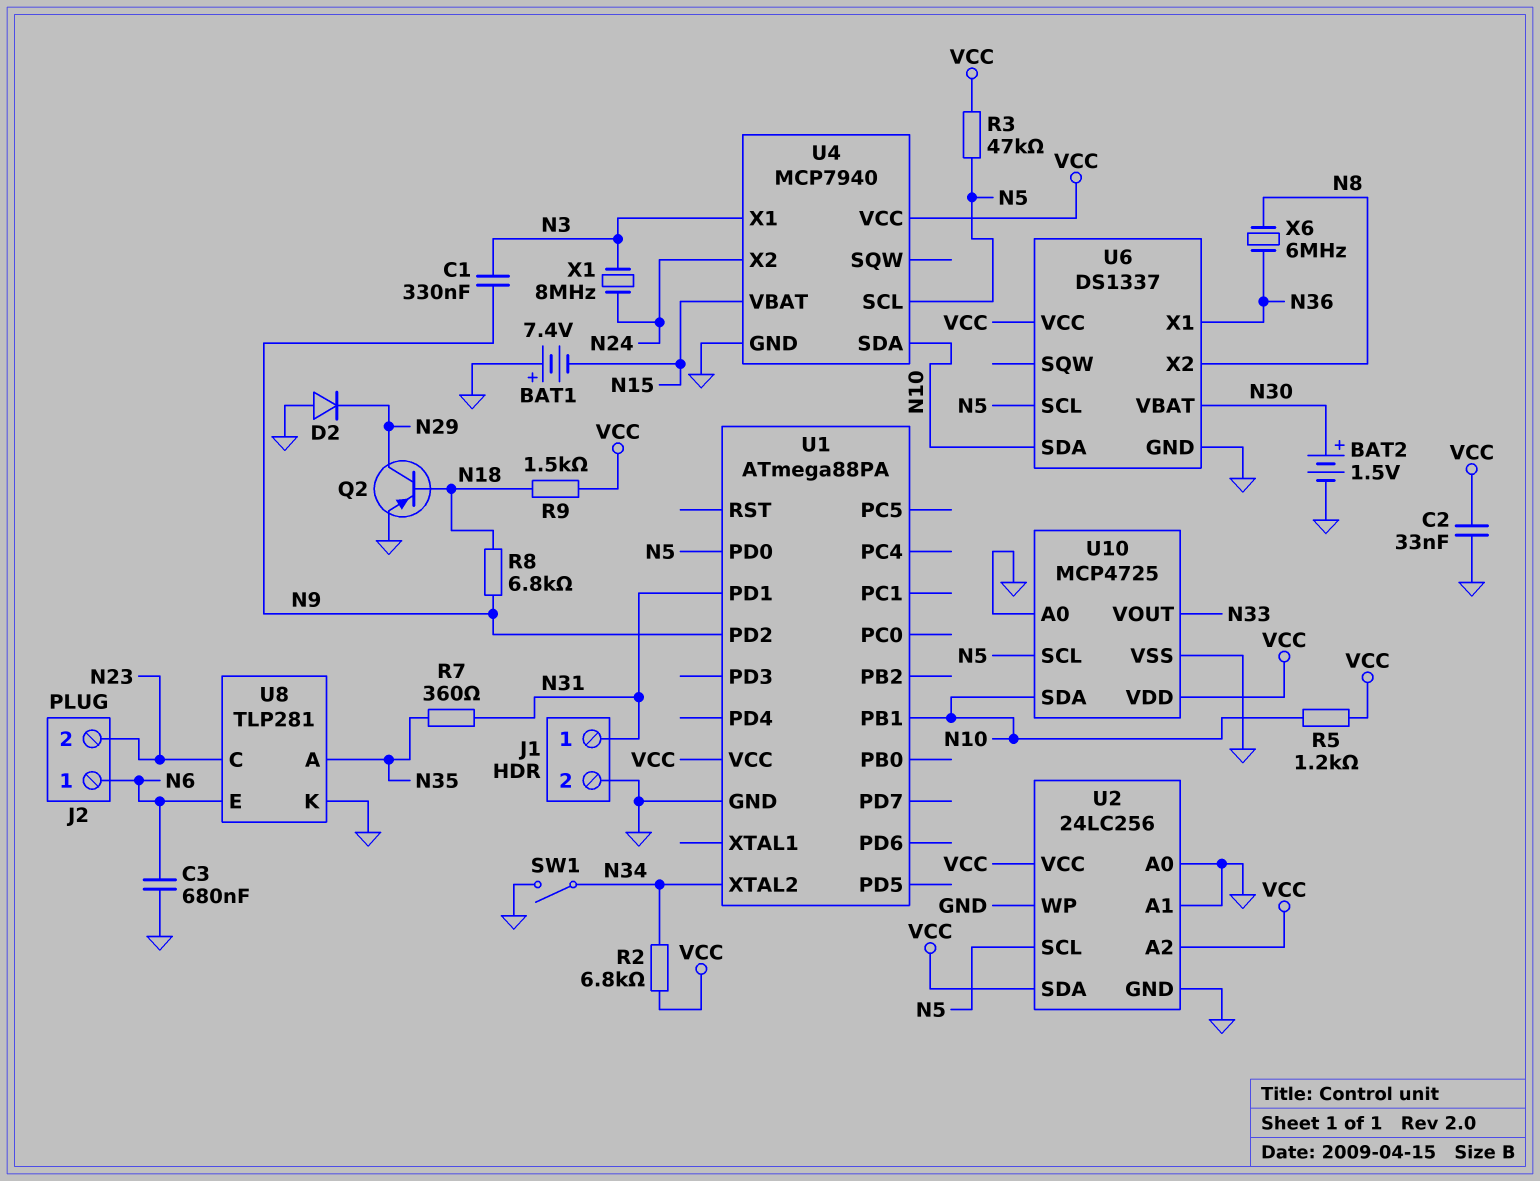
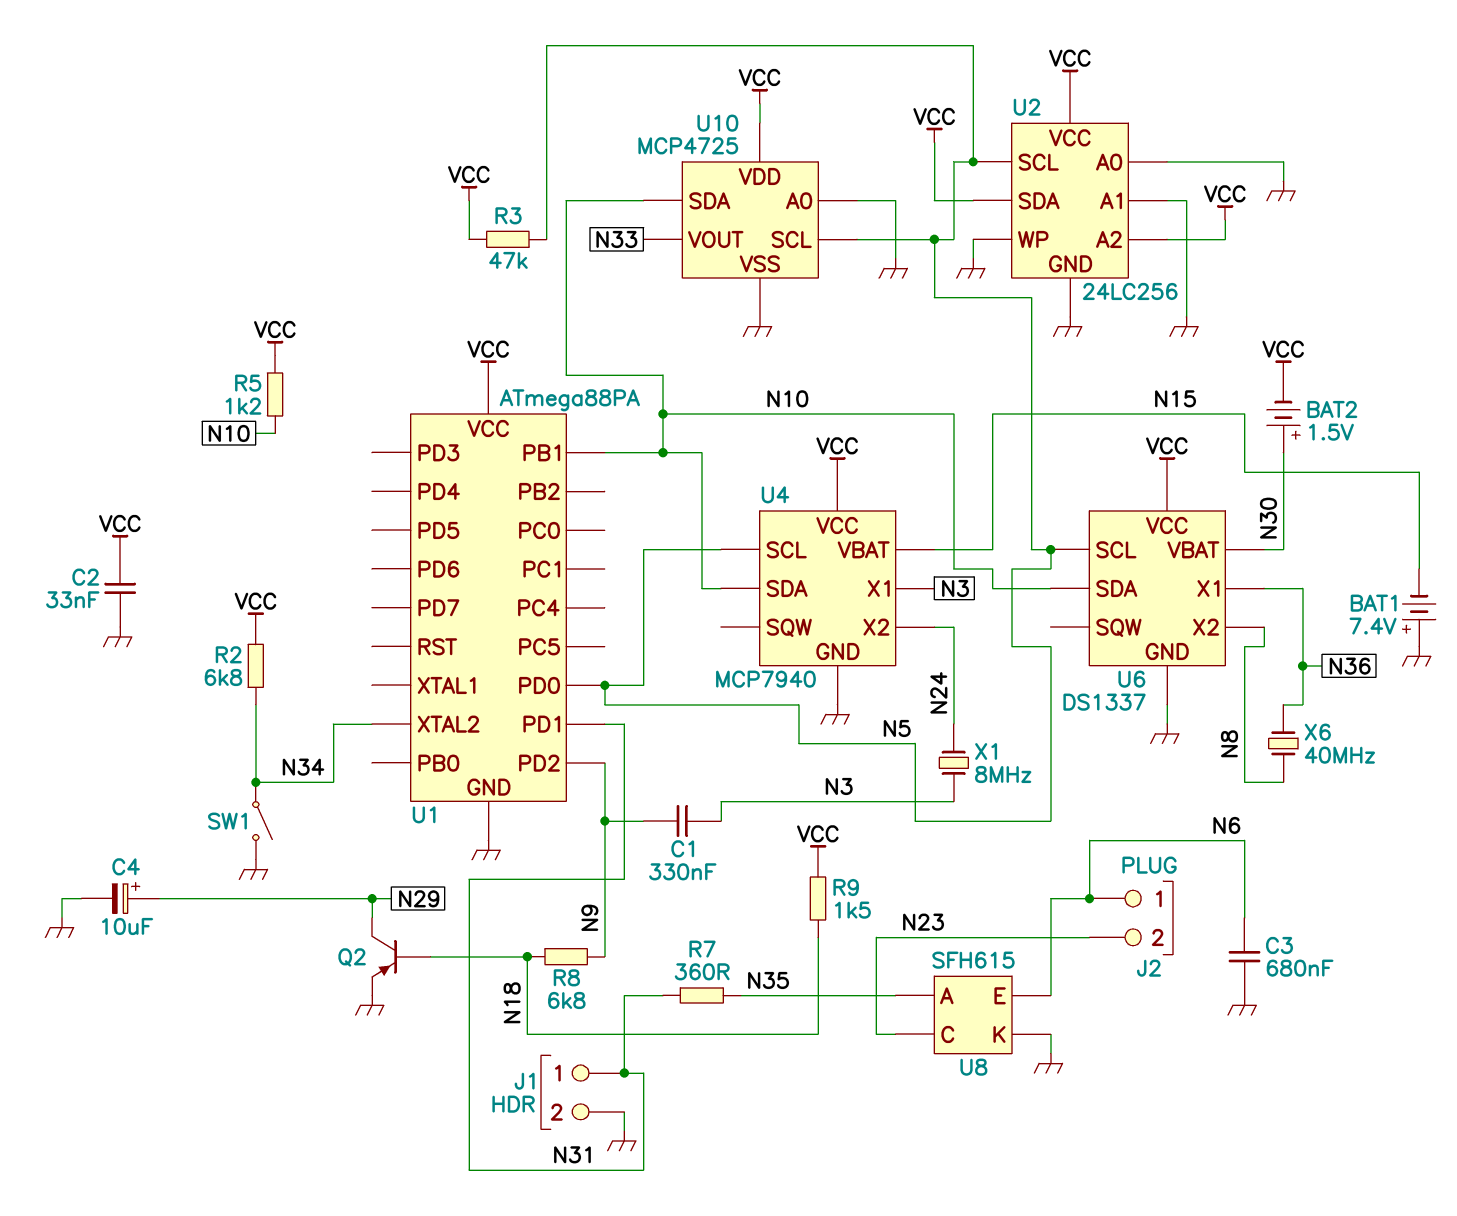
BAT2: 1.5V (plus N30, minus GND) -> 1.5V (plus N30, minus VCC)
C4: none -> 10uF (plus N29, minus GND)
D2: diode (A GND, K N29) -> none
U8: TLP281 -> SFH615
X6: 6MHz (N8, N36) -> 40MHz (N8, N36)

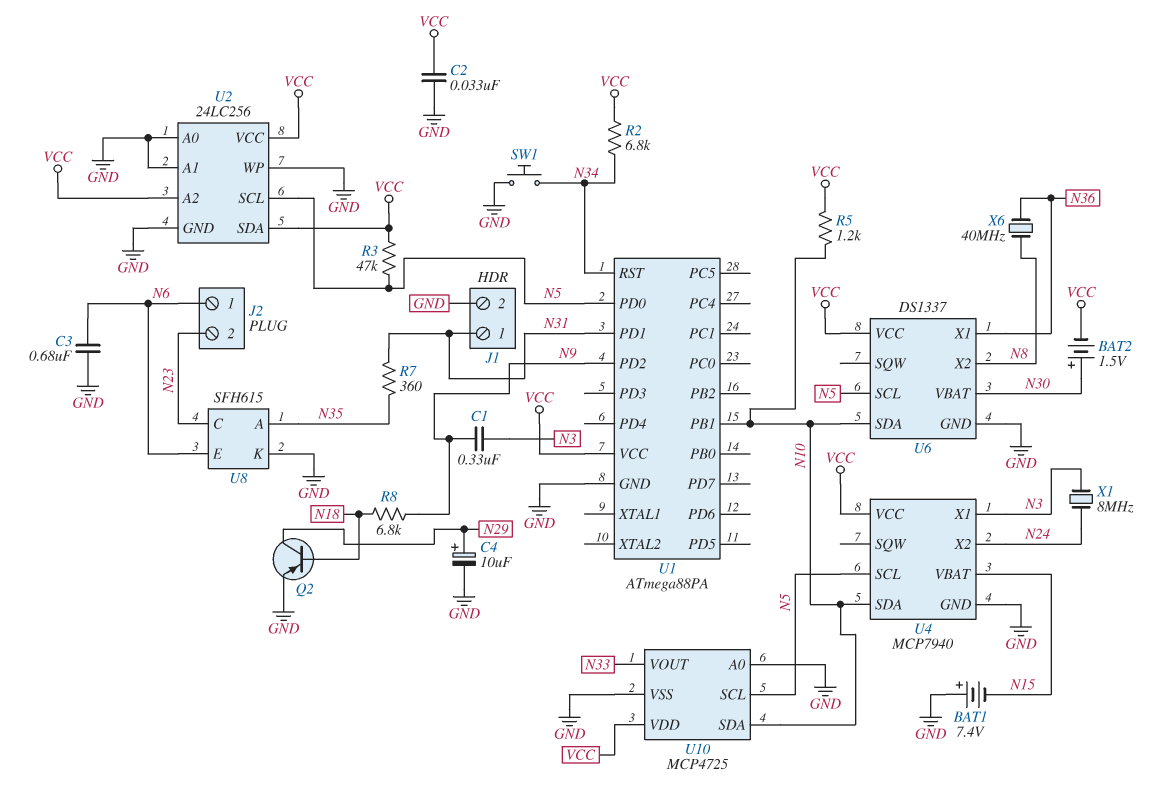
R9: 1.5k (N18, VCC) -> none
SW1: switch (GND, N34) -> button (GND, N34)
U1 pin RST: none -> N34
U1 pin XTAL2: N34 -> none

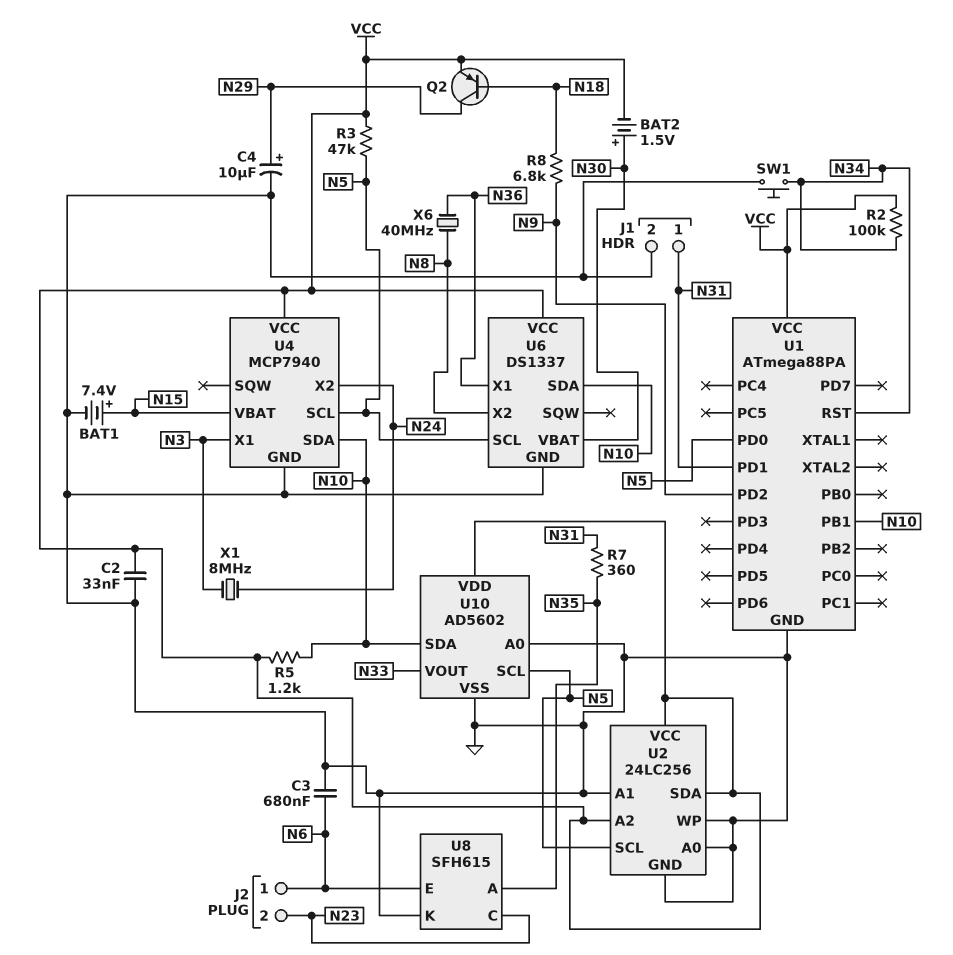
BAT1: 7.4V (plus GND, minus N15) -> 7.4V (plus N15, minus GND)
C1: 330nF (N3, N9) -> none
Q2: PNP (B N18, C N29, E GND) -> PNP (B N18, C N29, E VCC)
R2: 6.8k (N34, VCC) -> 100k (N34, VCC)
U10: MCP4725 -> AD5602

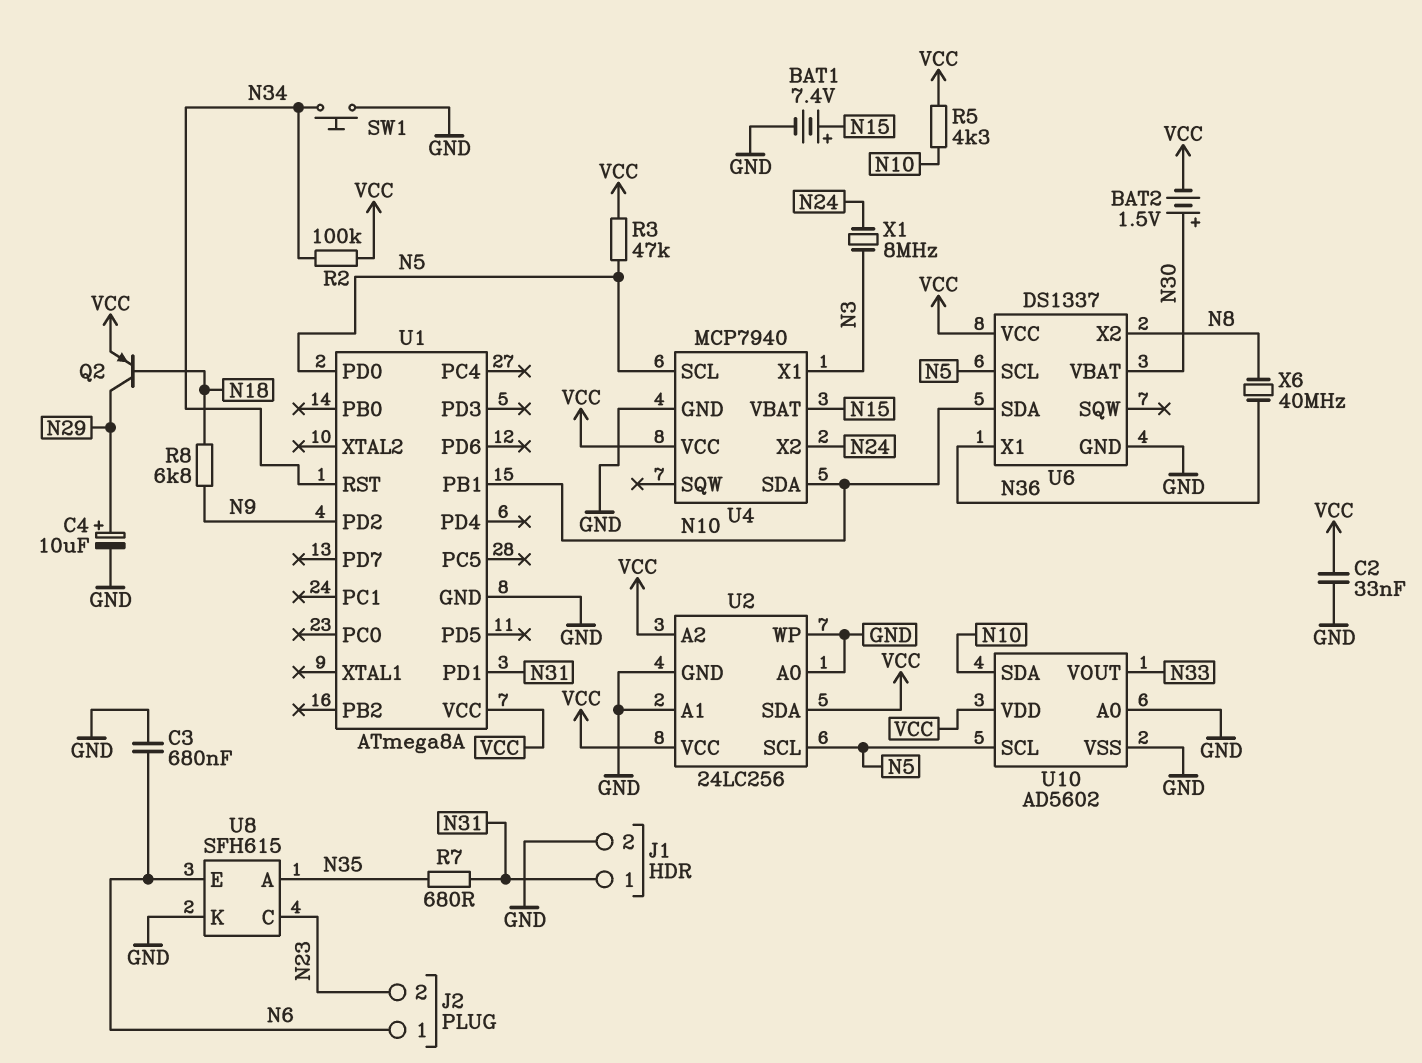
R5: 1.2k (N10, VCC) -> 4.3k (N10, VCC)
R7: 360 (N31, N35) -> 680 (N31, N35)
U1: ATmega88PA -> ATmega8A

